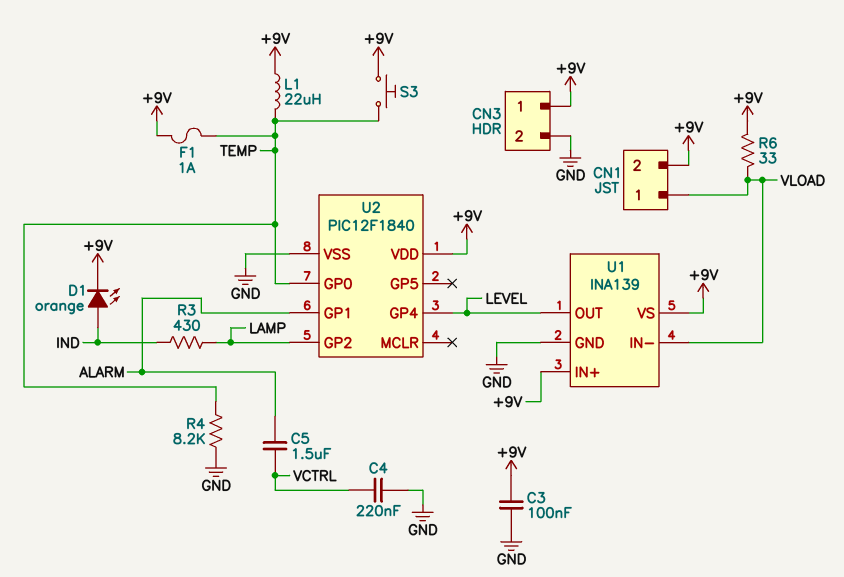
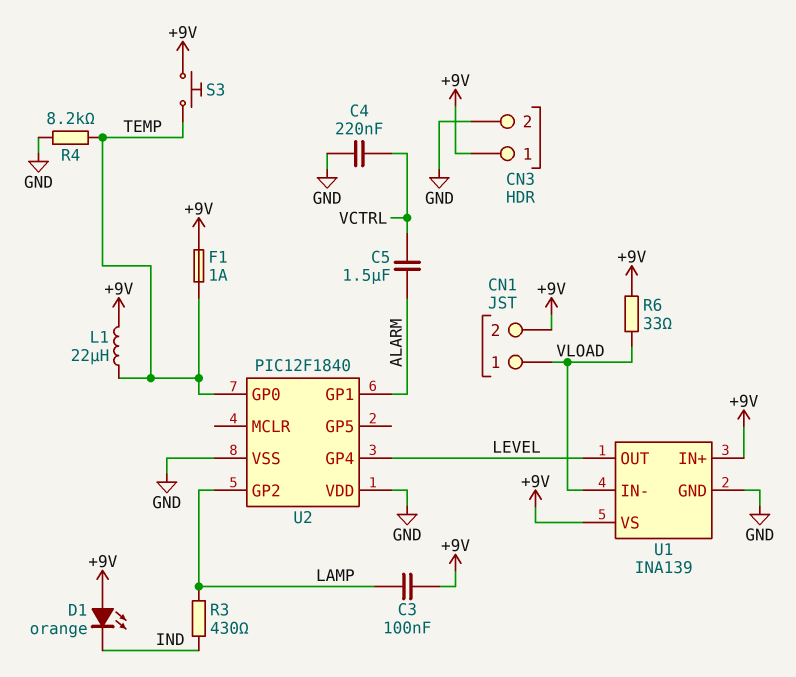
C3: 100nF (+9V, GND) -> 100nF (+9V, LAMP)
D1: LED orange (A IND, K +9V) -> LED orange (A +9V, K IND)
U2 pin VDD: +9V -> GND

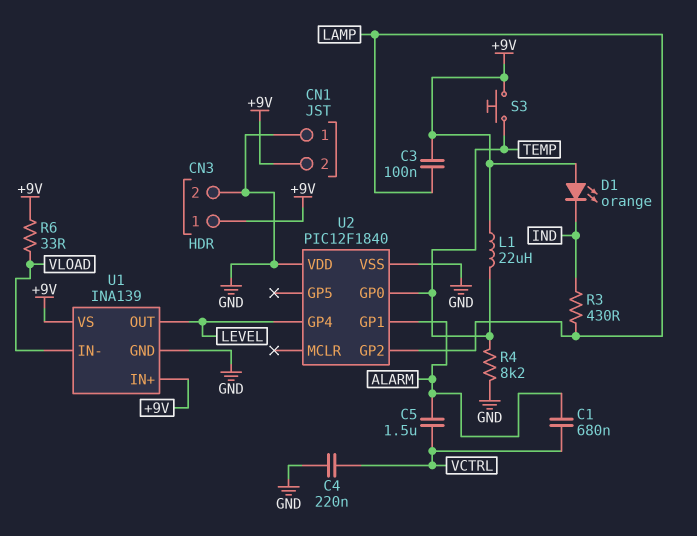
C1: none -> 680nF (ALARM, VCTRL)
CN1 pin 1: VLOAD -> GND
F1: 1A (+9V, TEMP) -> none

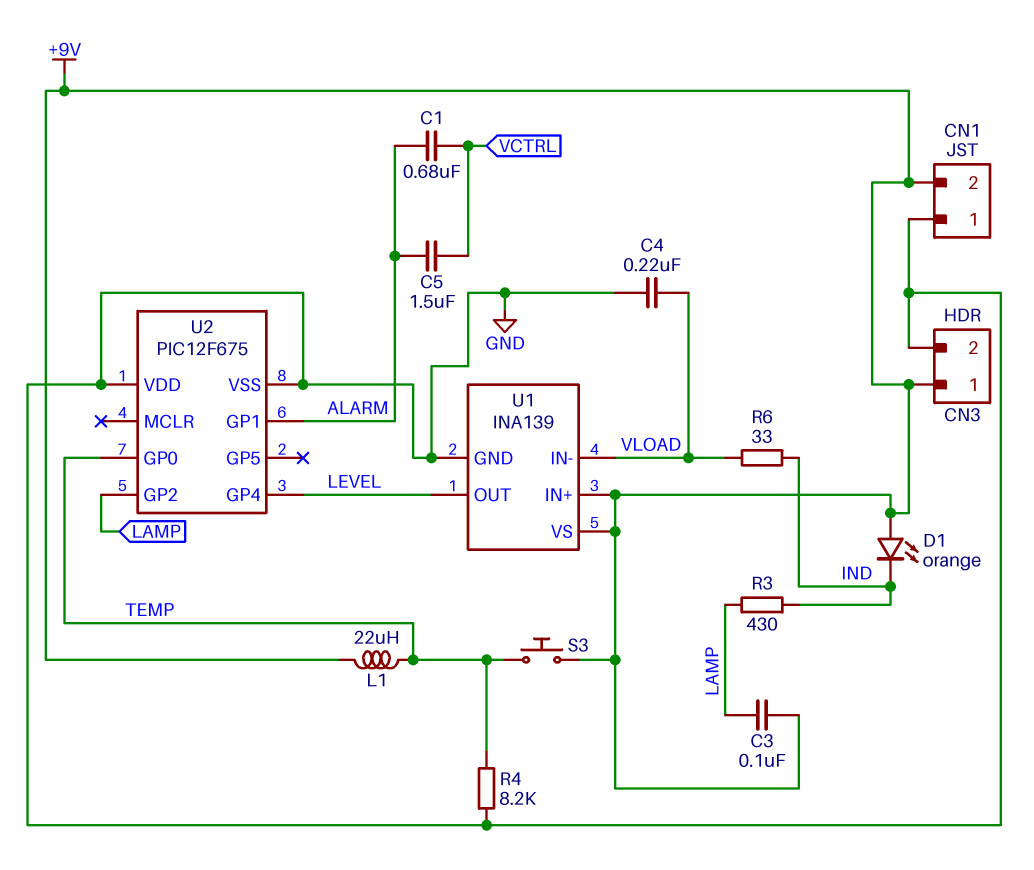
C4: 220nF (GND, VCTRL) -> 220nF (GND, VLOAD)
R6: 33 (+9V, VLOAD) -> 33 (IND, VLOAD)
U2: PIC12F1840 -> PIC12F675

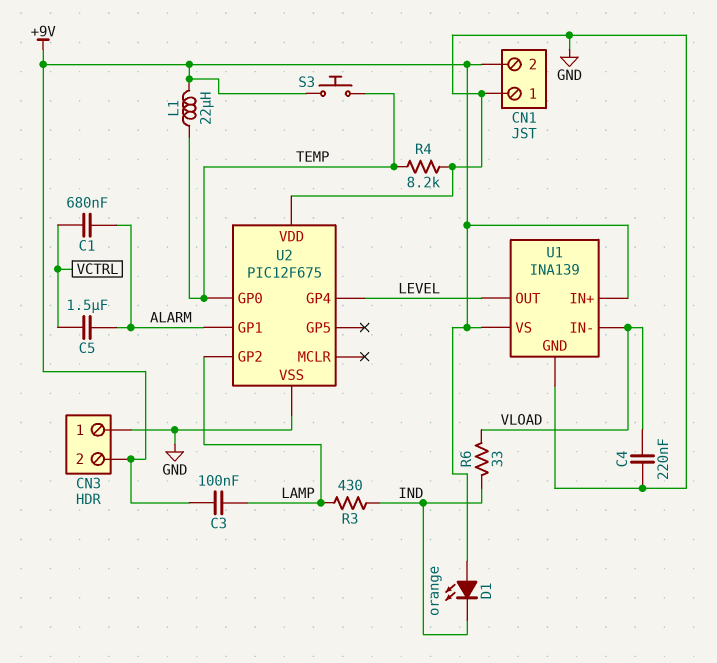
CN3 pin 1: +9V -> GND
CN3 pin 2: GND -> +9V

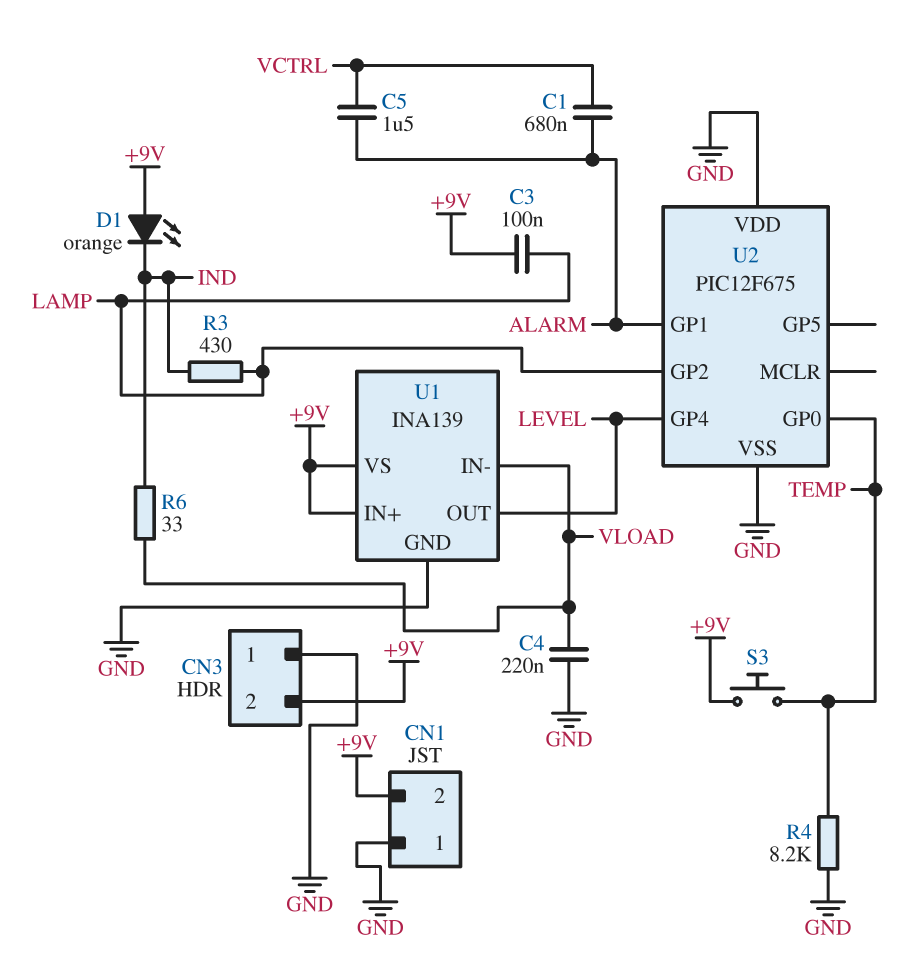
L1: 22uH (+9V, TEMP) -> none

